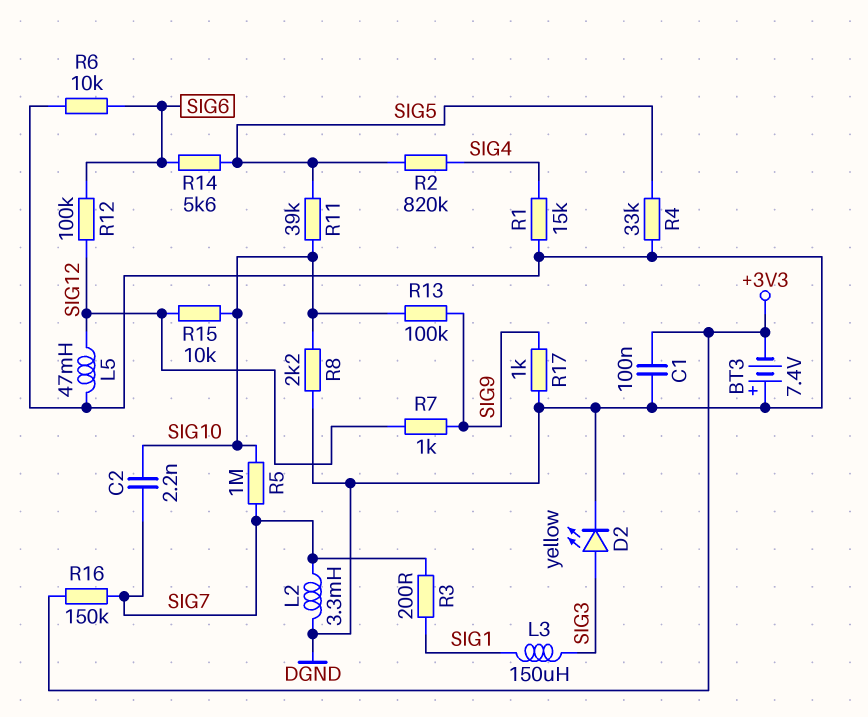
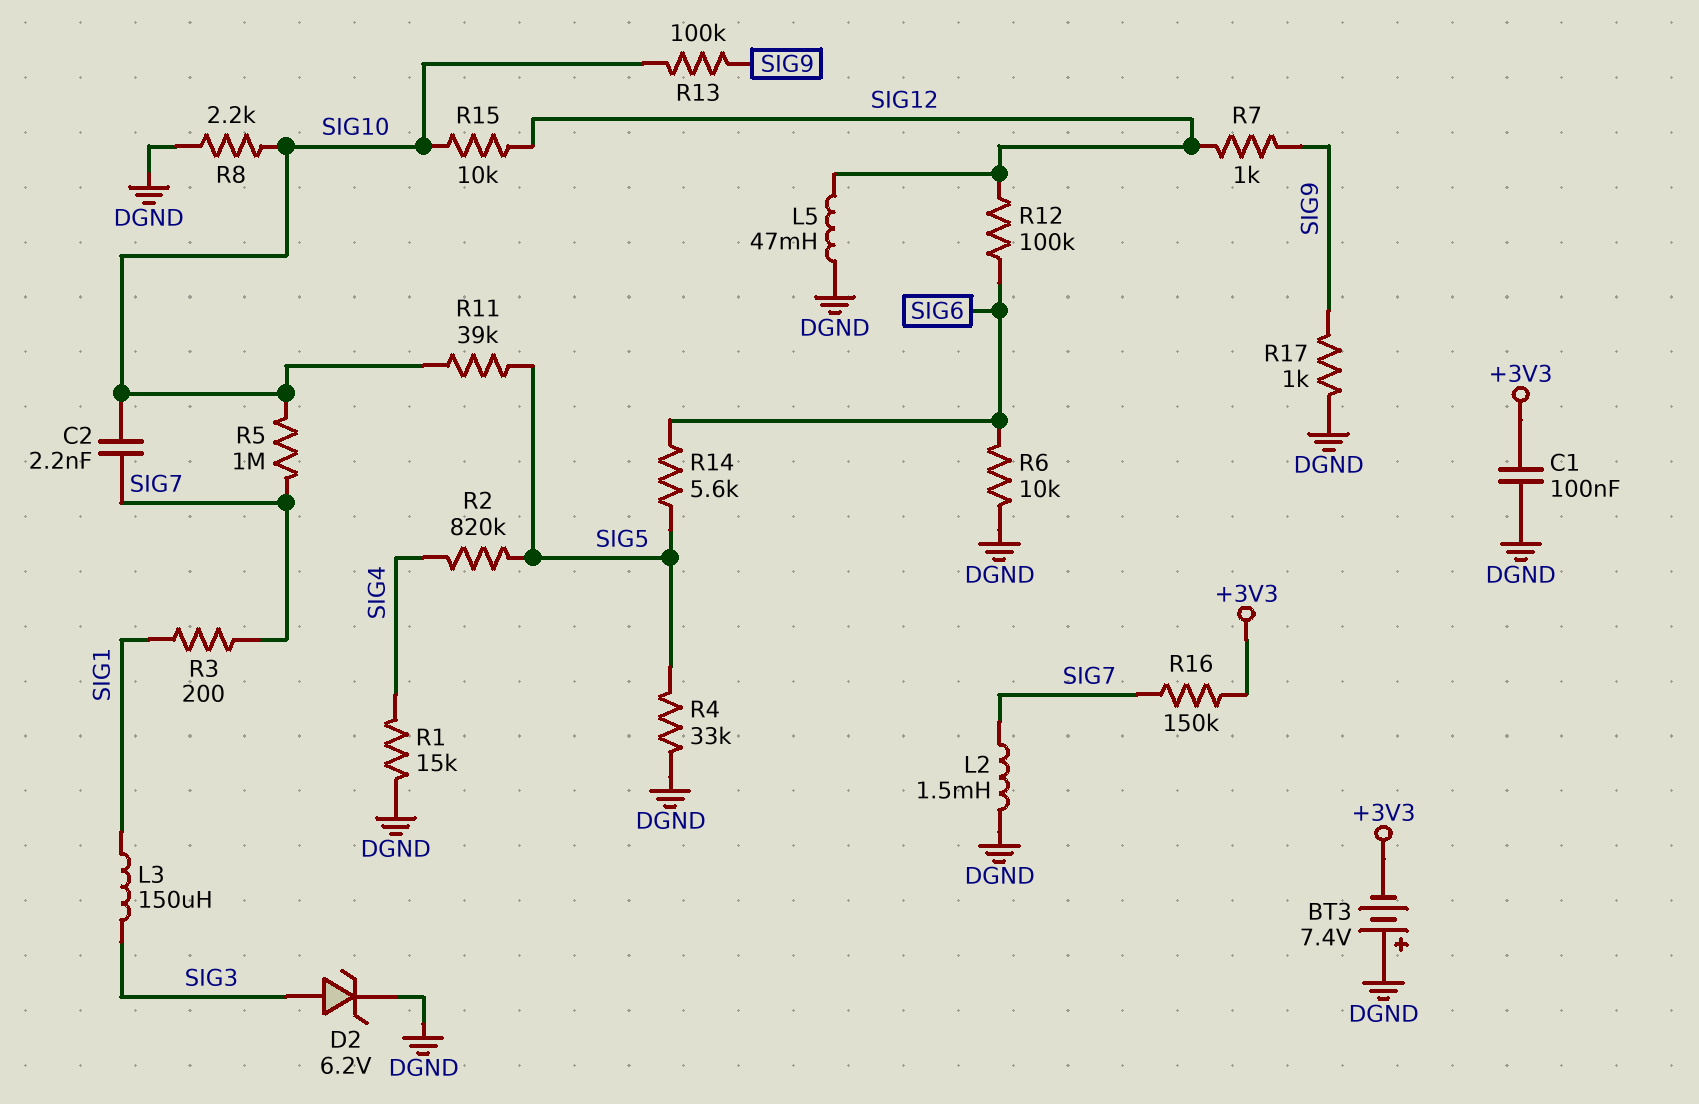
D2: LED yellow (A SIG3, K DGND) -> zener 6.2V (A SIG3, K DGND)
L2: 3.3mH (DGND, SIG7) -> 1.5mH (DGND, SIG7)

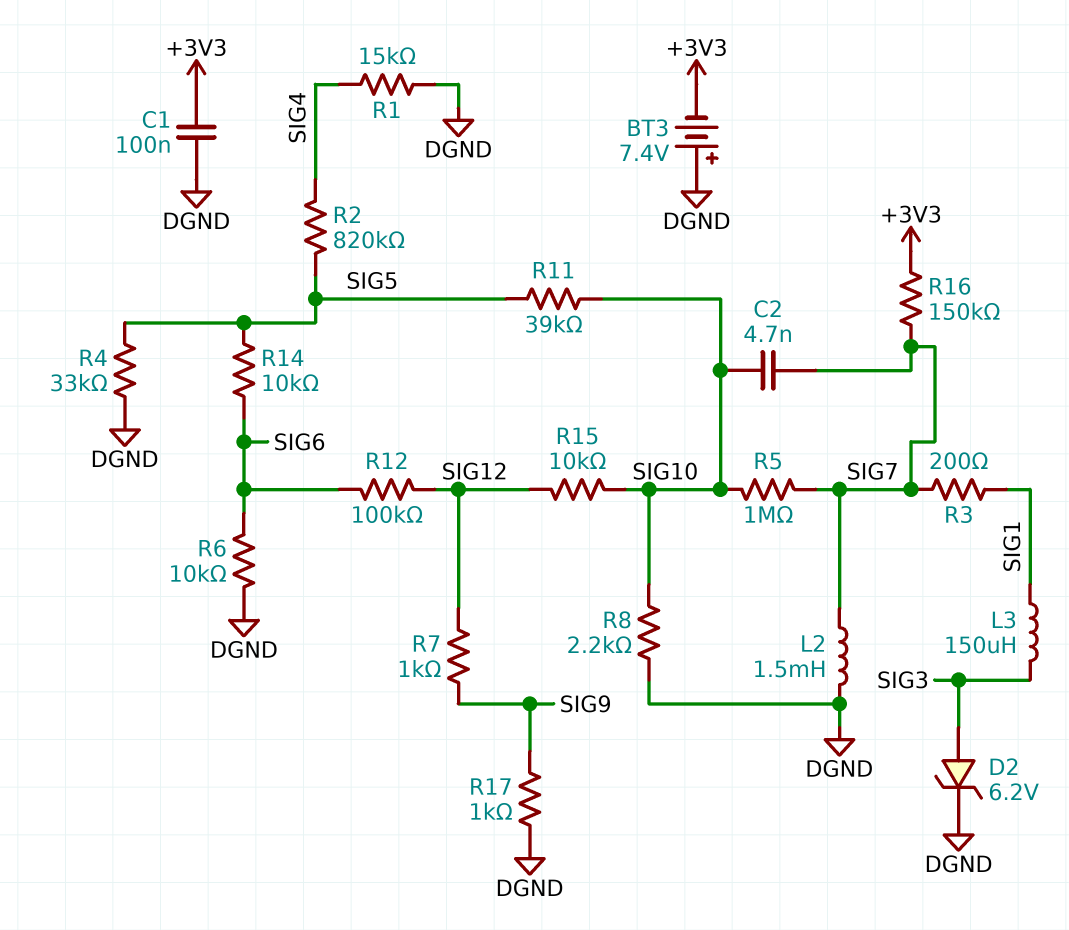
C2: 2.2nF (SIG7, SIG10) -> 4.7nF (SIG7, SIG10)
L5: 47mH (DGND, SIG12) -> none
R13: 100k (SIG9, SIG10) -> none
R14: 5.6k (SIG5, SIG6) -> 10k (SIG5, SIG6)

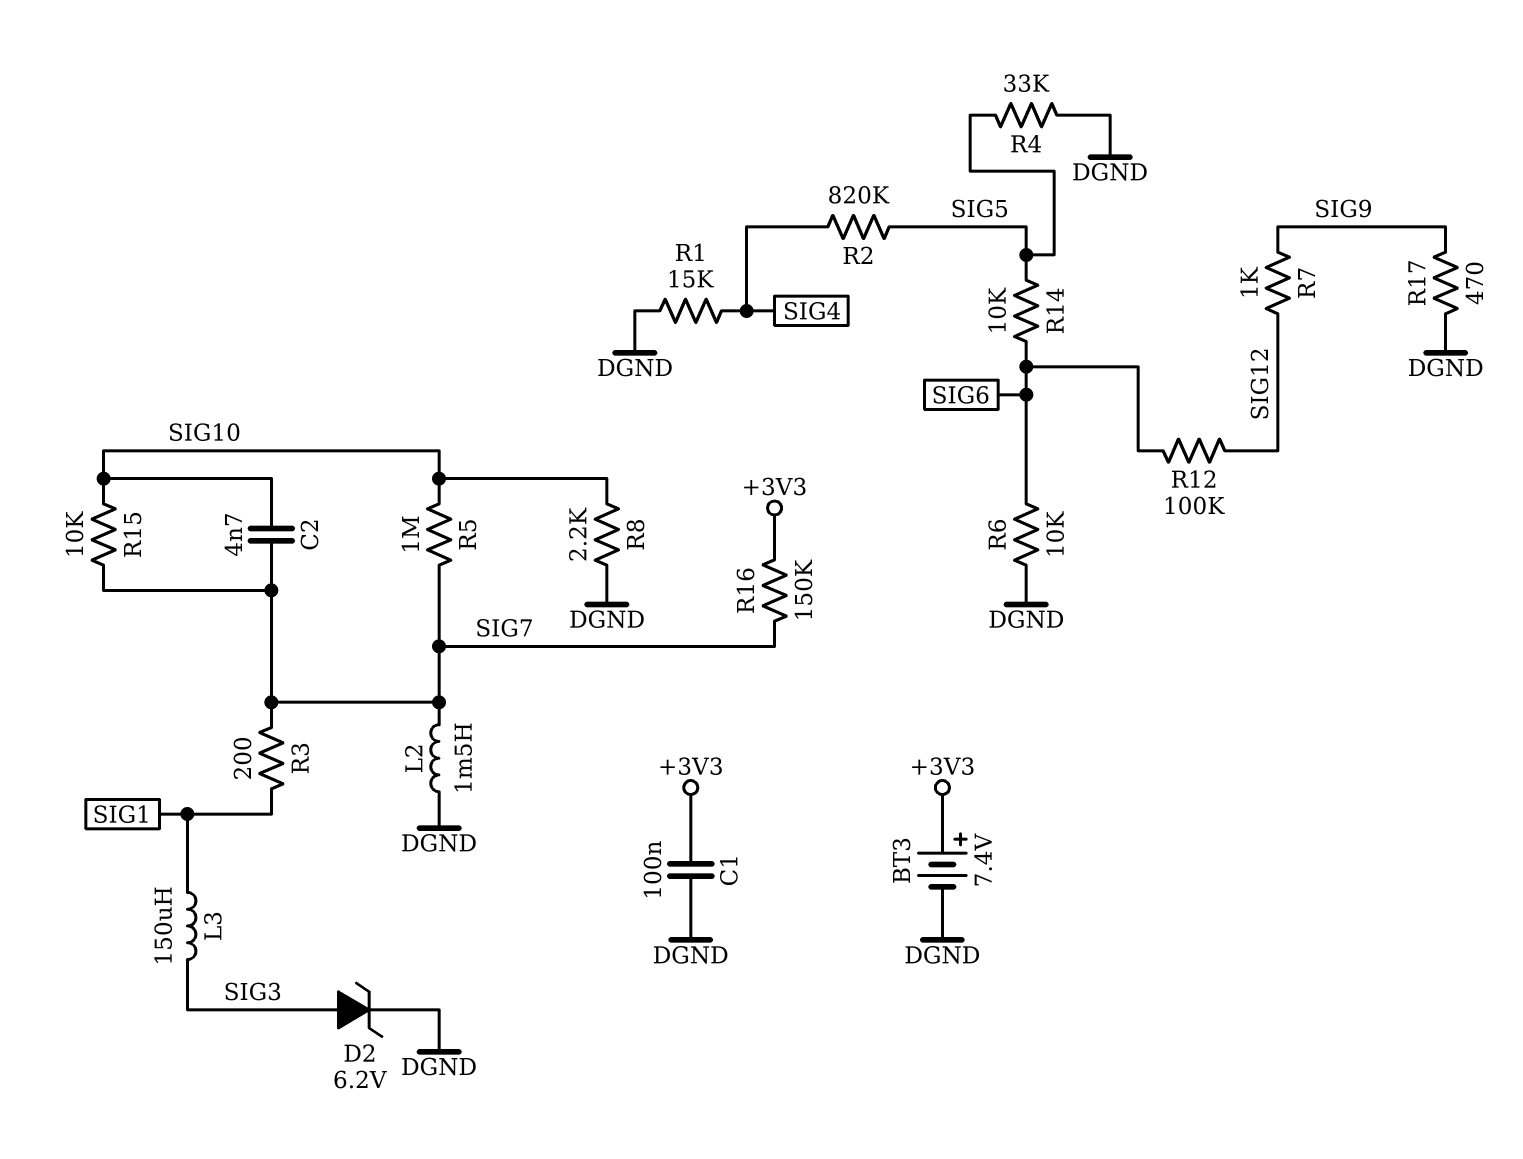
BT3: 7.4V (plus DGND, minus +3V3) -> 7.4V (plus +3V3, minus DGND)
R11: 39k (SIG5, SIG10) -> none
R15: 10k (SIG10, SIG12) -> 10k (SIG7, SIG10)
R17: 1k (DGND, SIG9) -> 470 (DGND, SIG9)

